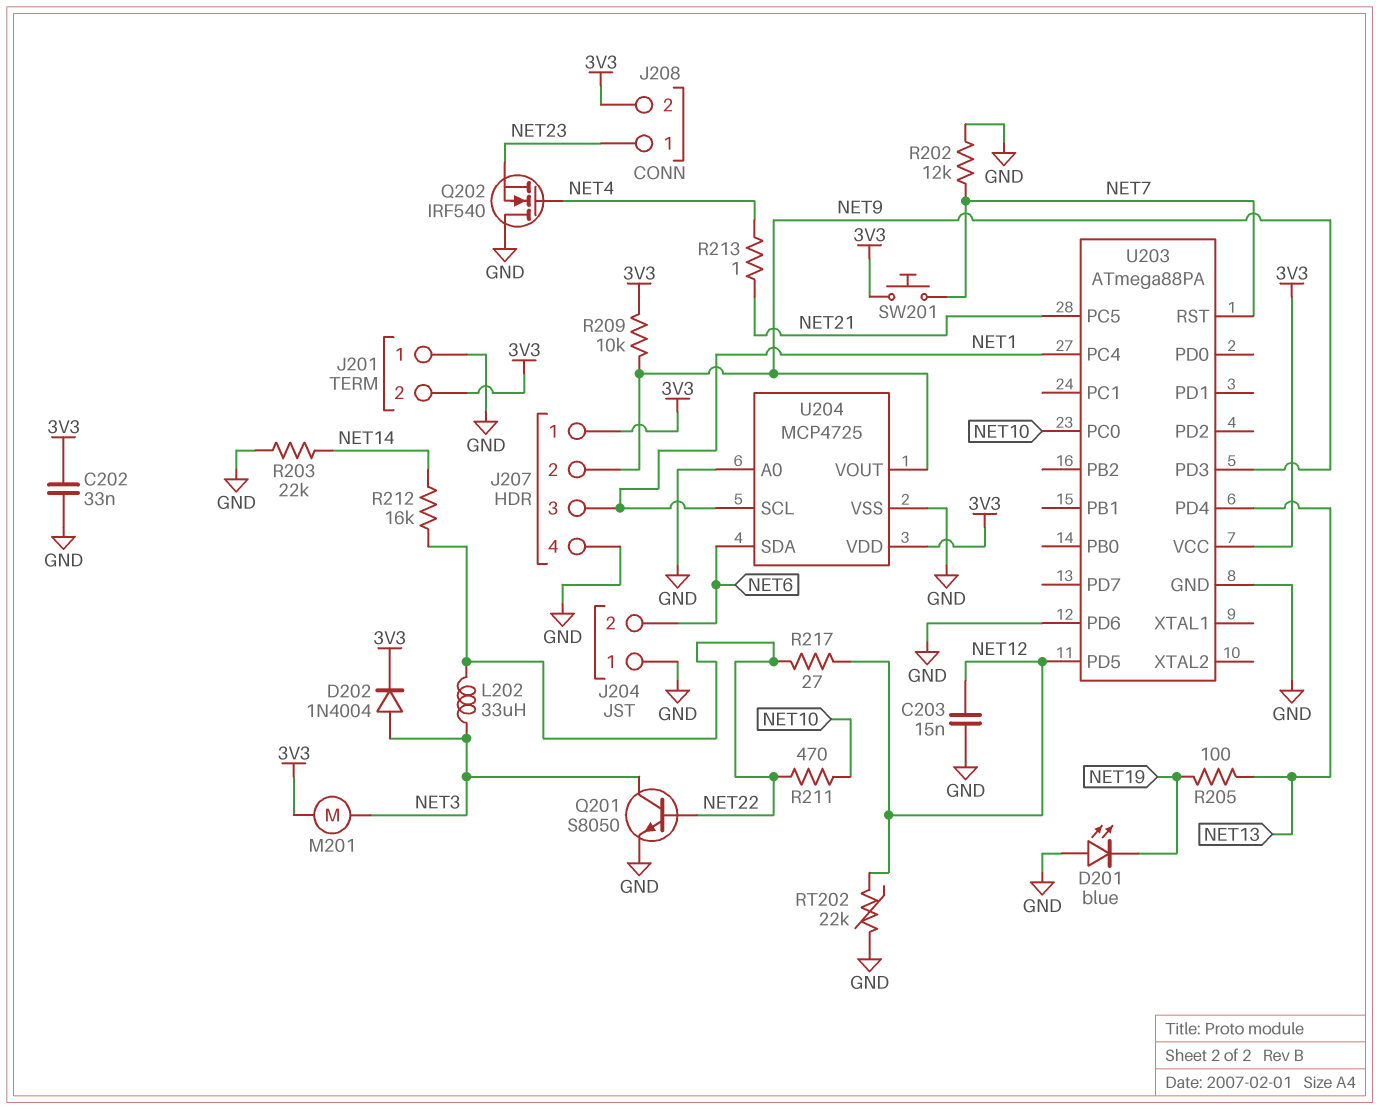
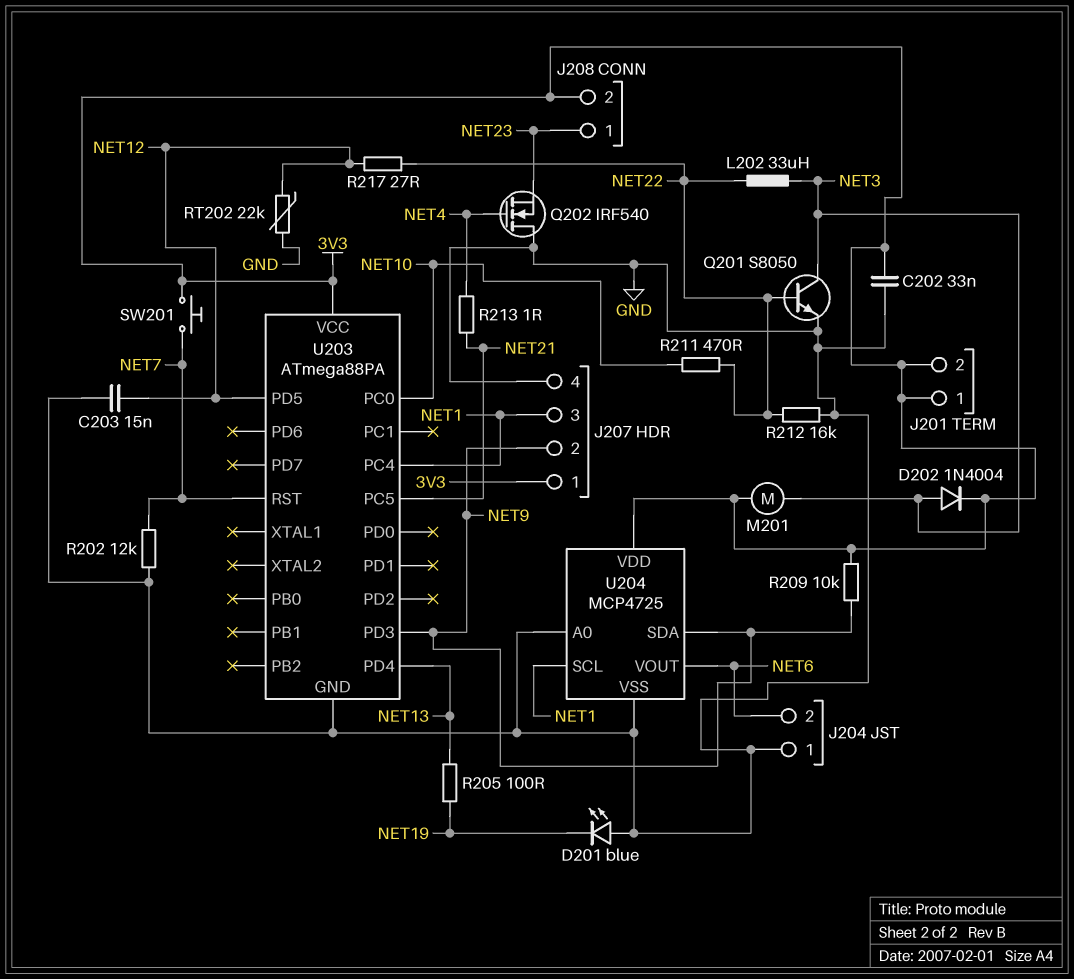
J201 pin 1: GND -> 3V3
R203: 22k (GND, NET14) -> none
R212: 16k (NET14, NET22) -> 16k (GND, NET22)
U203 pin PD6: GND -> none
U204 pin SDA: NET6 -> NET9
U204 pin VOUT: NET9 -> NET6

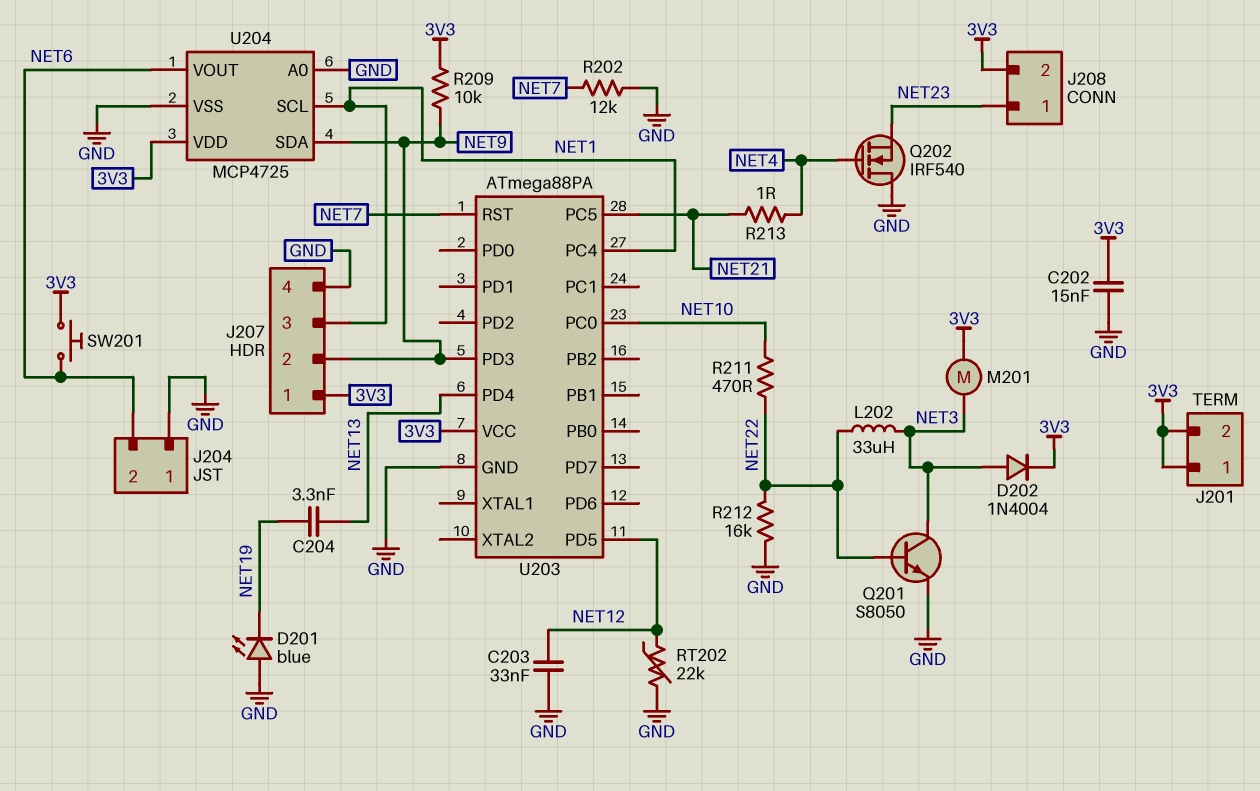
C202: 33nF (3V3, GND) -> 15nF (3V3, GND)
C203: 15nF (GND, NET12) -> 33nF (GND, NET12)
C204: none -> 3.3nF (NET13, NET19)
R205: 100 (NET13, NET19) -> none
R217: 27 (NET12, NET22) -> none
SW201: button (3V3, NET7) -> button (3V3, NET6)

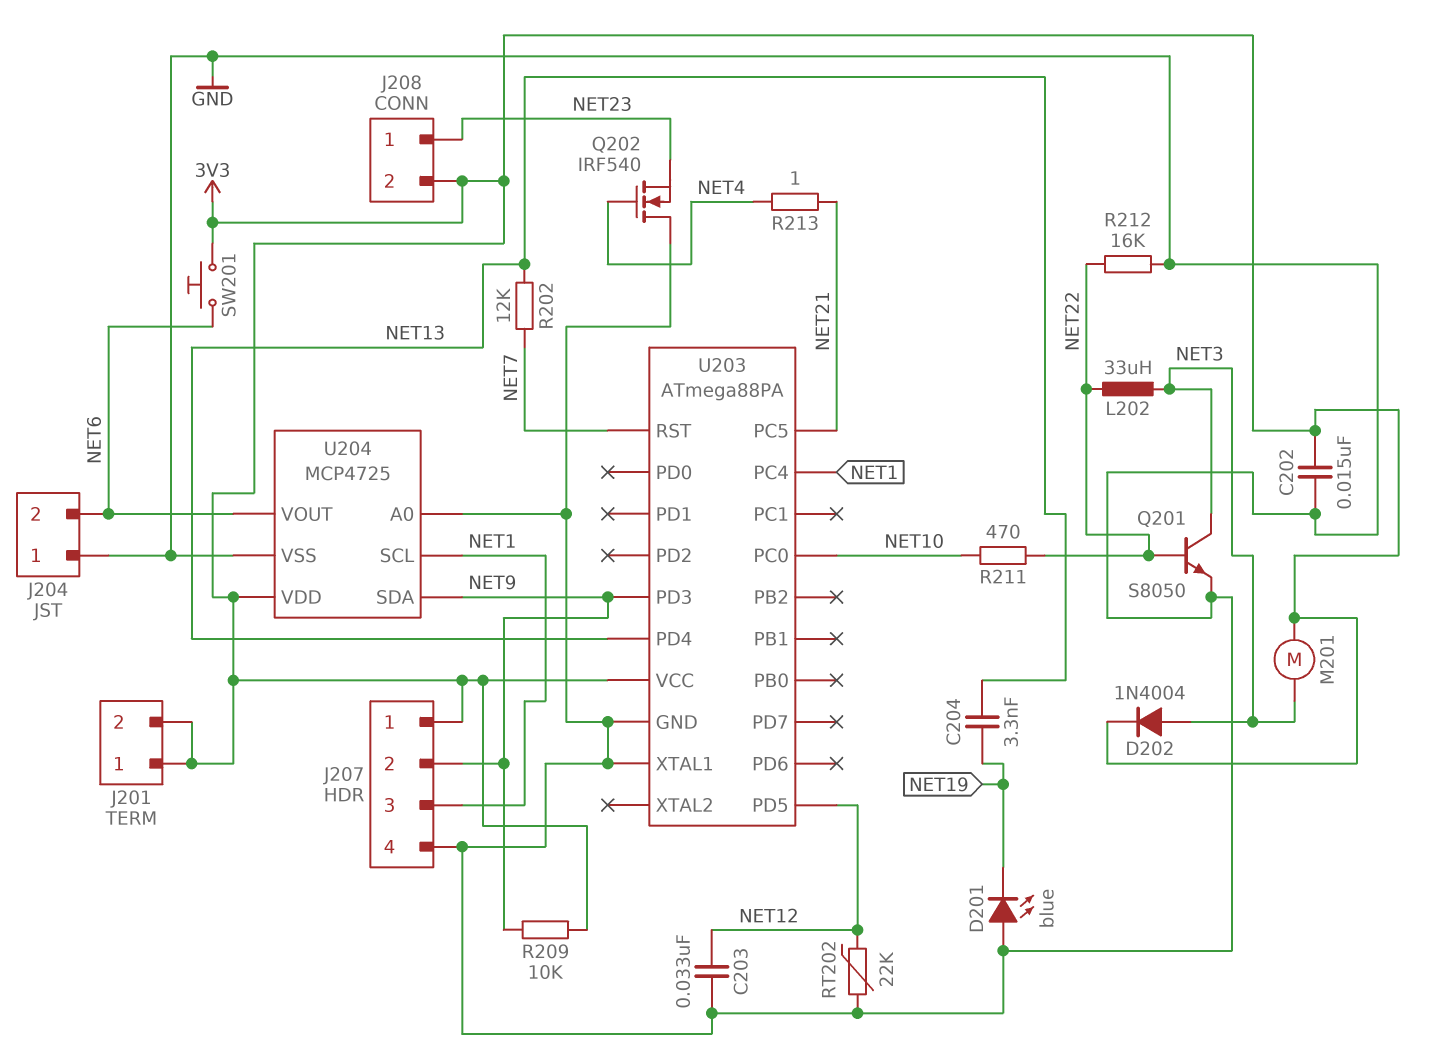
R202: 12k (GND, NET7) -> 12k (NET7, NET13)
U203 pin XTAL1: none -> GND

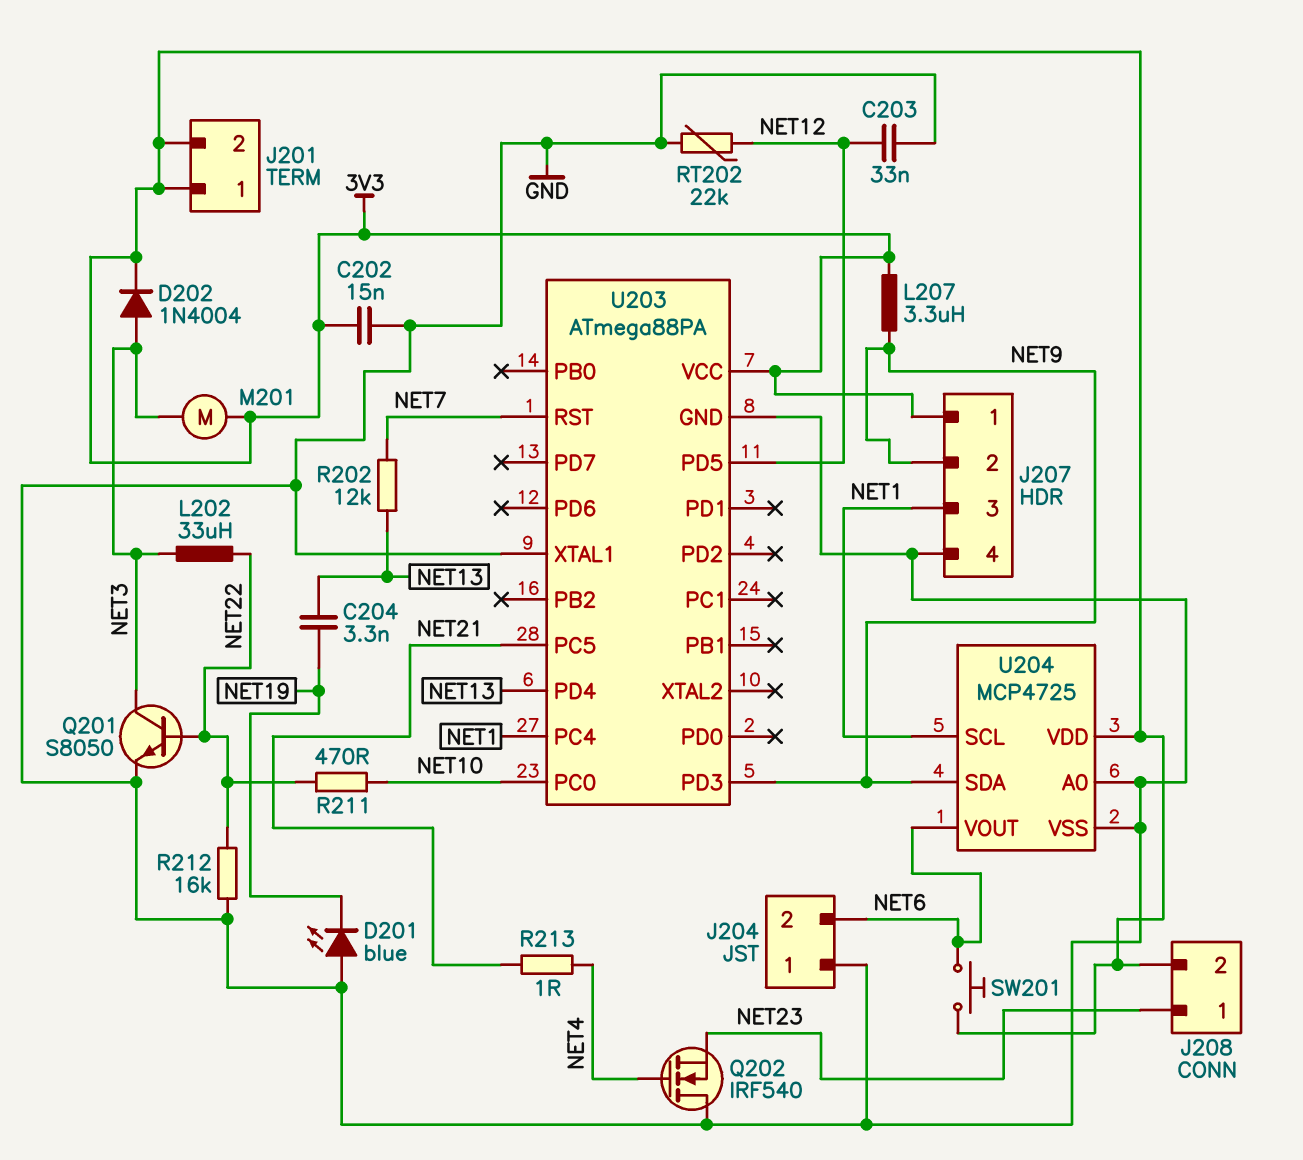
L207: none -> 3.3uH (3V3, NET9)
R209: 10k (3V3, NET9) -> none

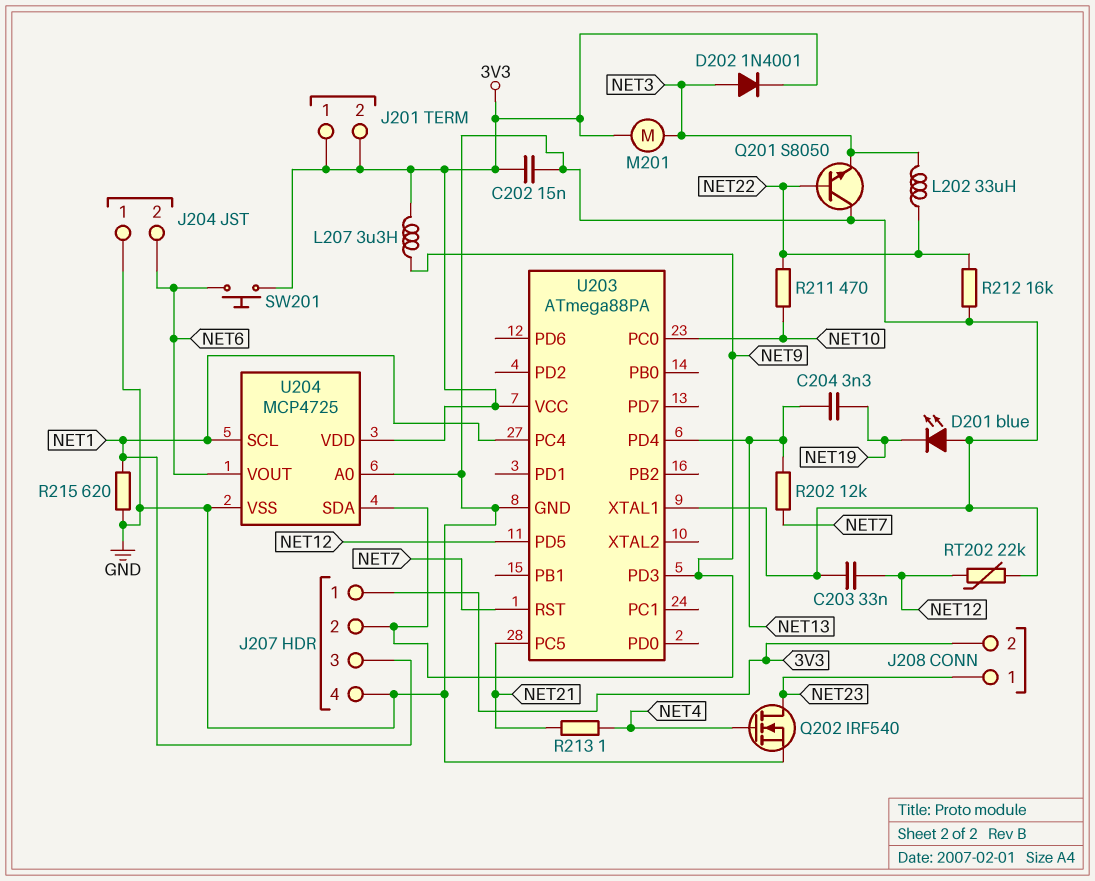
D202: diode 1N4004 (A NET3, K 3V3) -> diode 1N4001 (A NET3, K 3V3)
Q201: NPN S8050 (B NET22, C NET3, E GND) -> NPN S8050 (B NET22, C GND, E NET3)
Q202: NMOS IRF540 (G NET4, D GND, S NET23) -> NMOS IRF540 (G NET4, D NET23, S GND)
R215: none -> 620 (GND, NET1)

